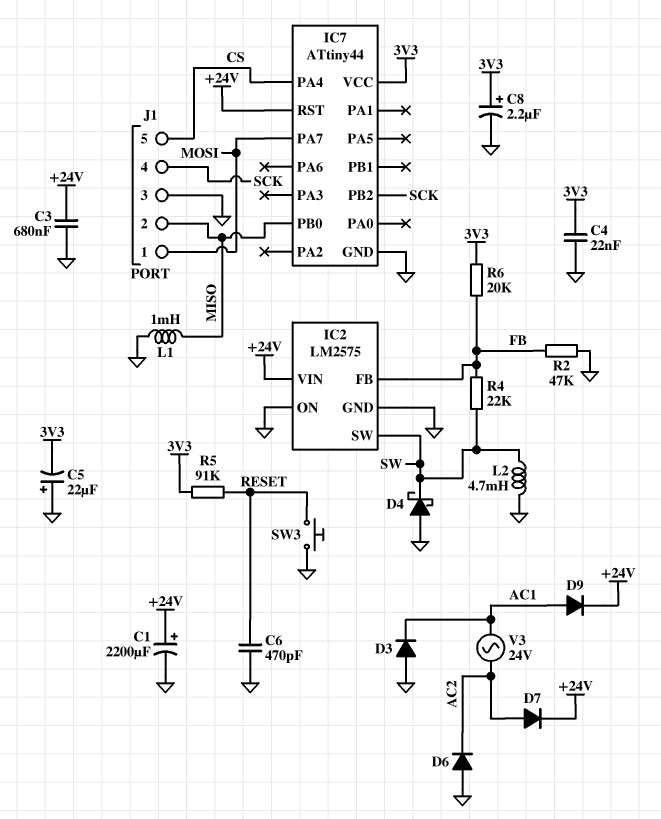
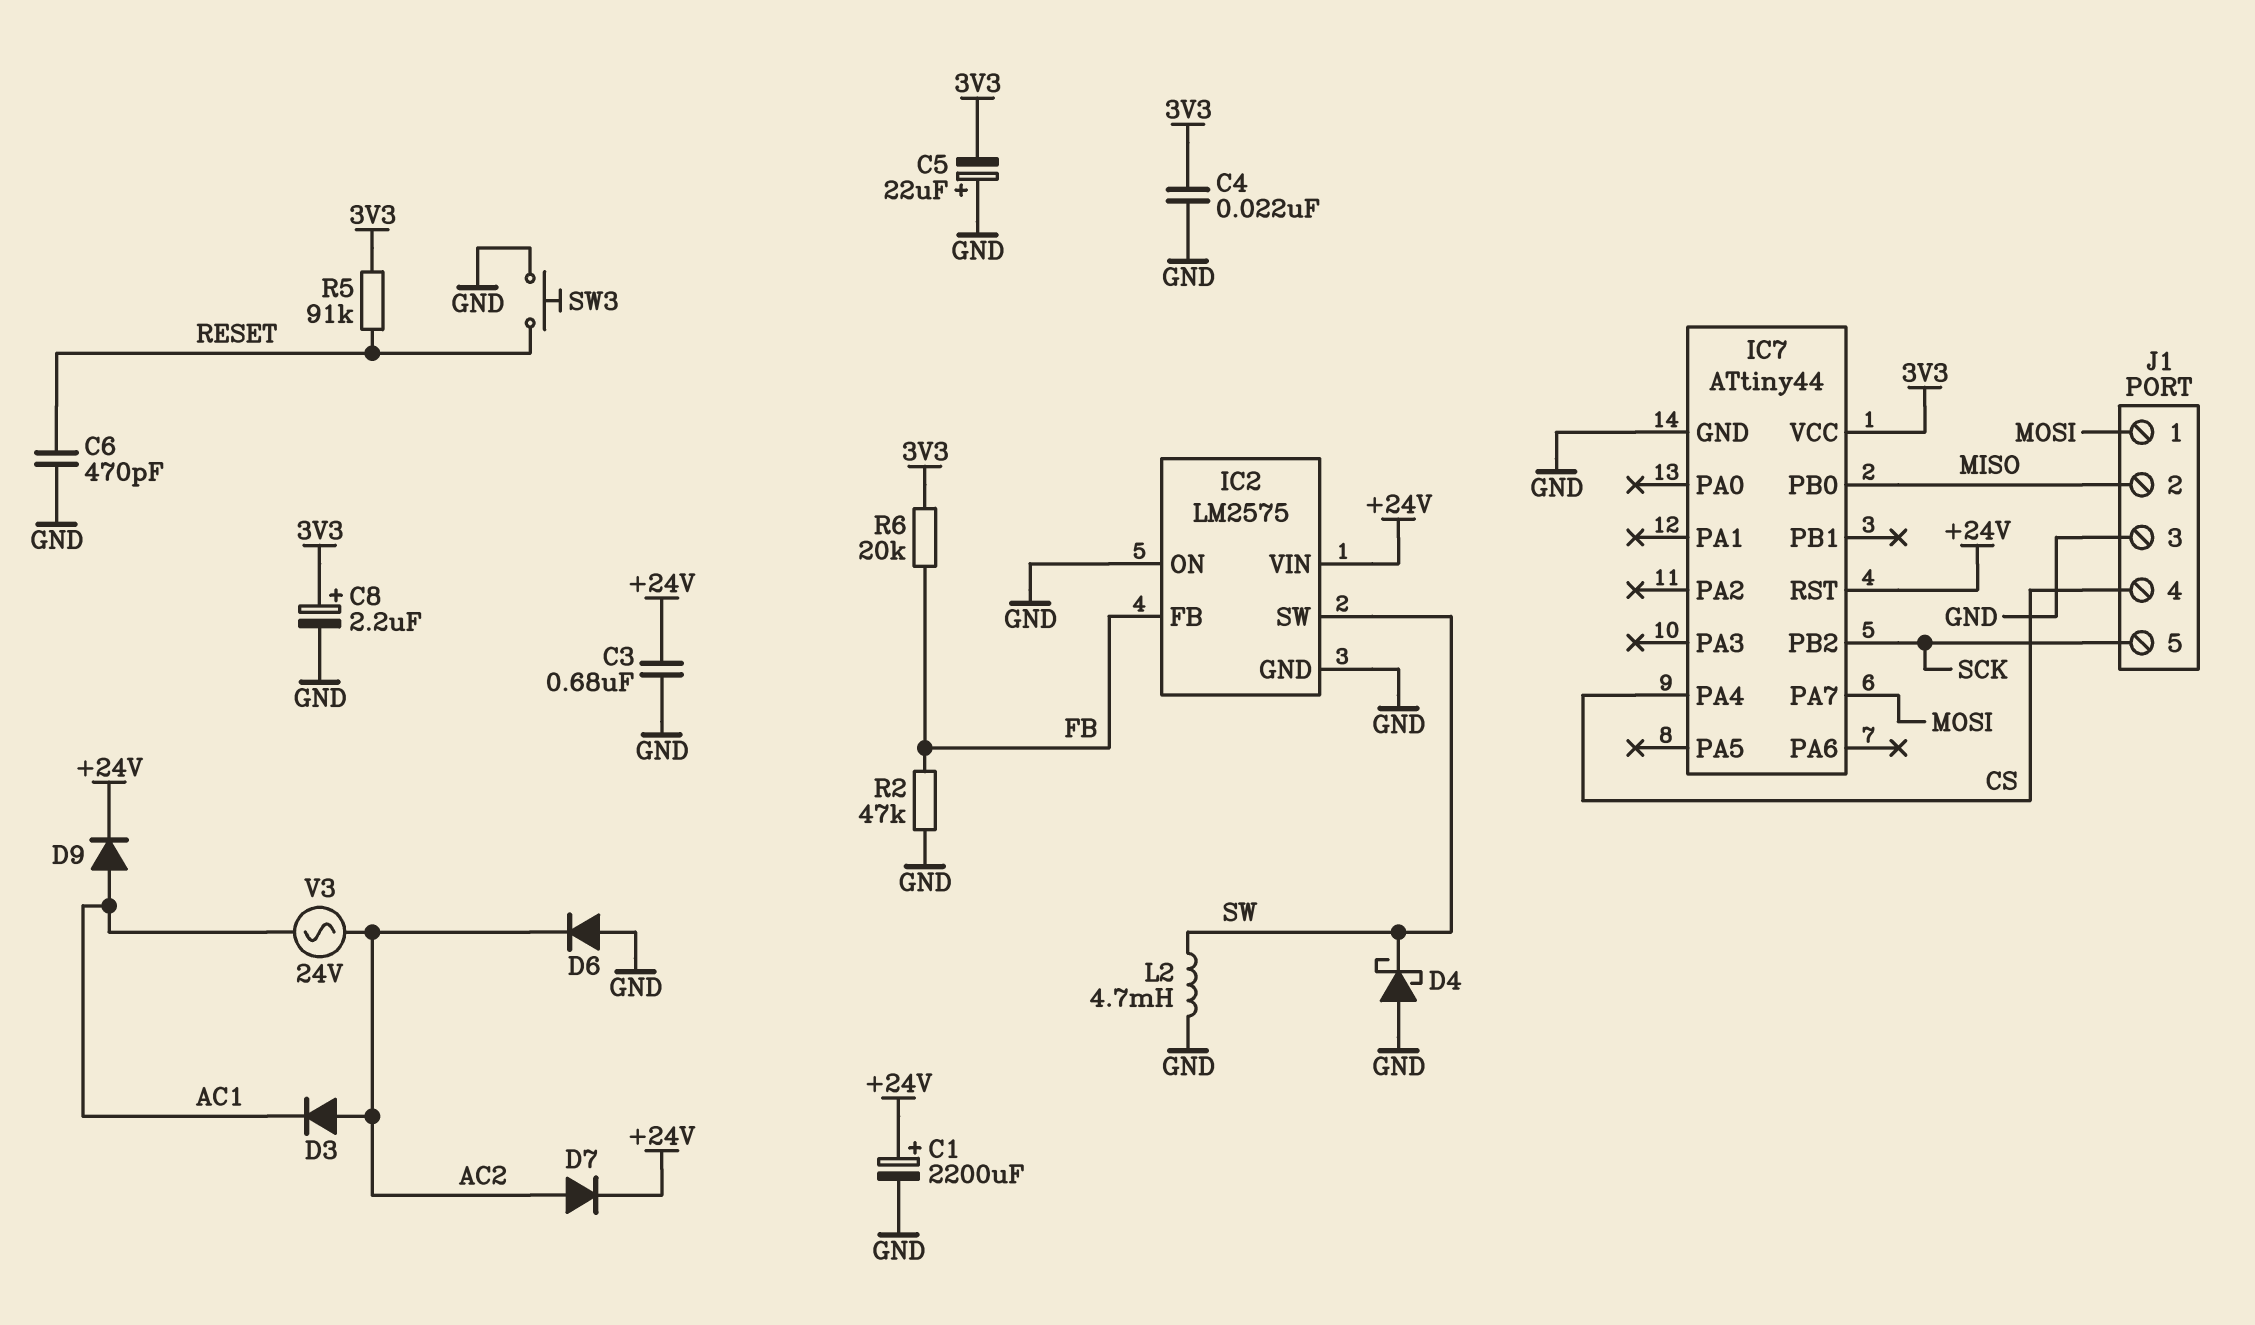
D3: diode (A GND, K AC1) -> diode (A AC2, K AC1)
J1 pin 4: SCK -> CS
J1 pin 5: CS -> SCK
L1: 1mH (GND, MISO) -> none
R4: 22k (FB, SW) -> none

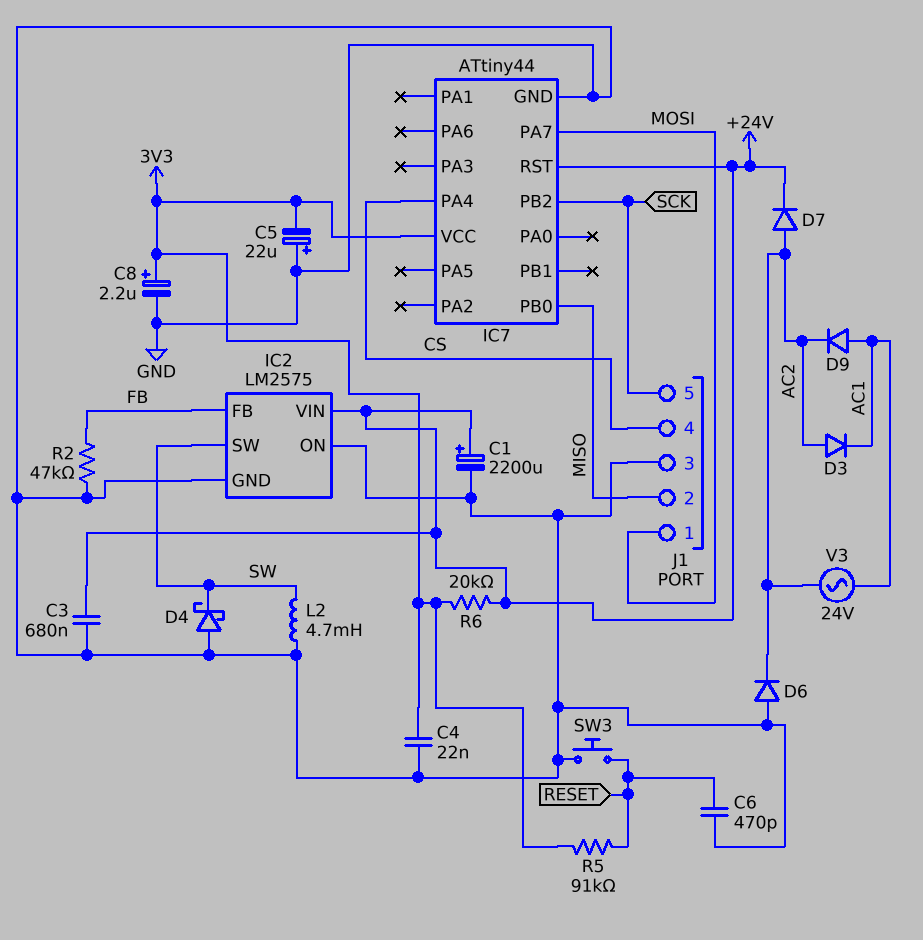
D9: diode (A AC1, K +24V) -> diode (A AC1, K AC2)
R6: 20k (3V3, FB) -> 20k (+24V, 3V3)

